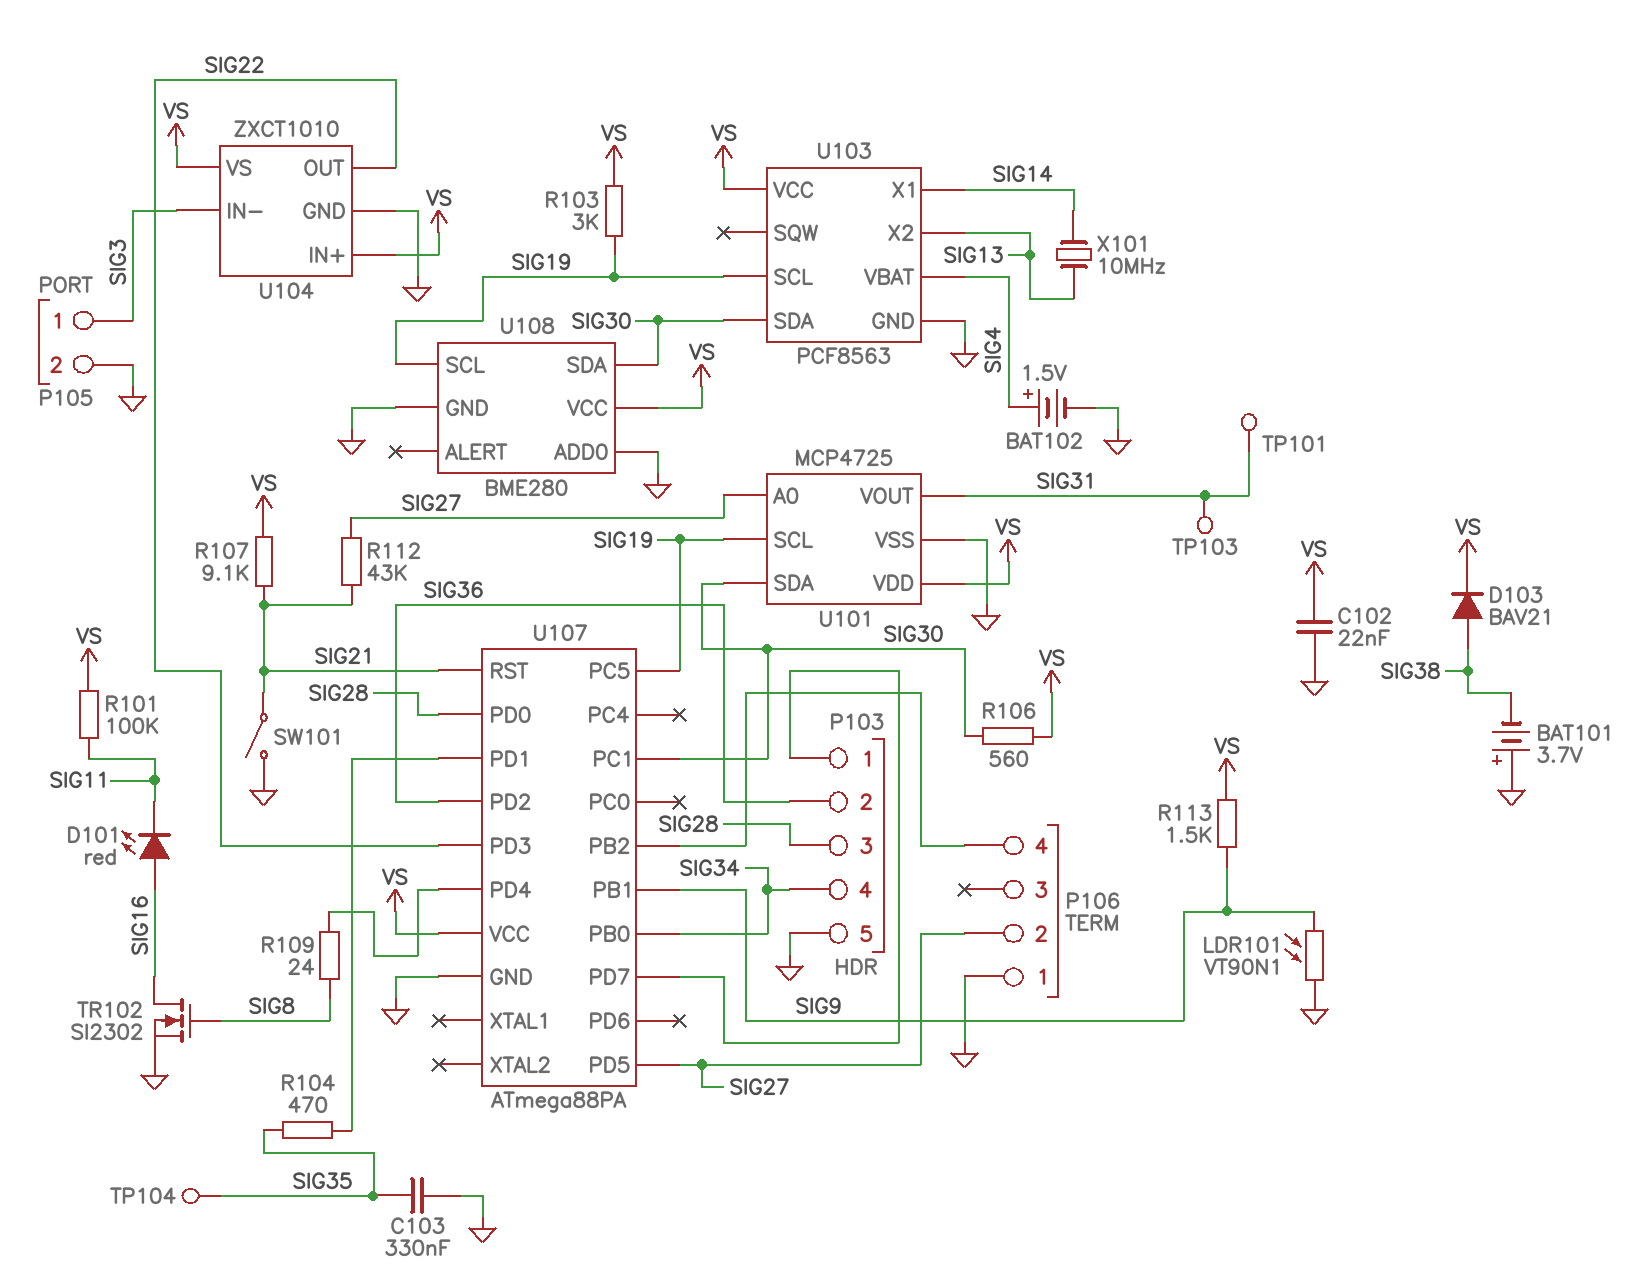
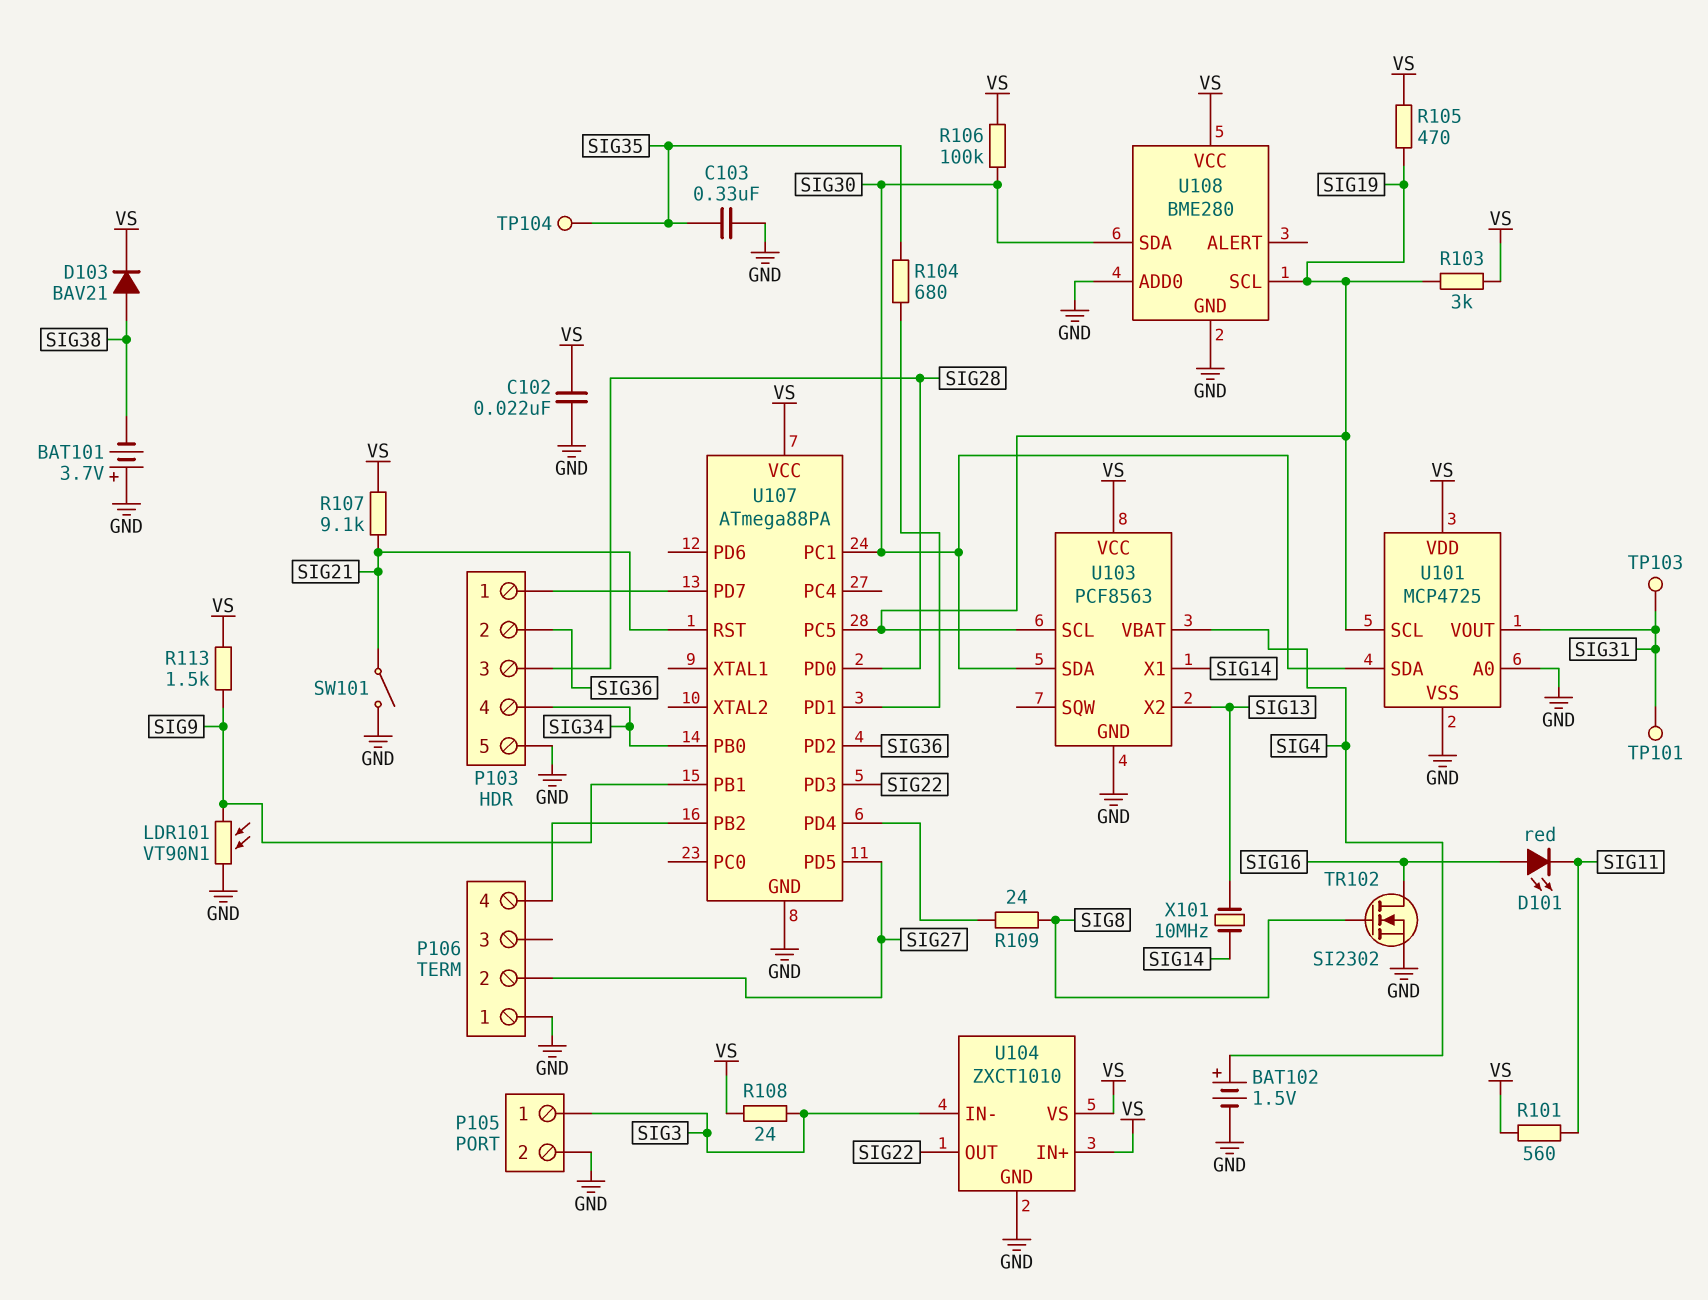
R101: 100k (SIG11, VS) -> 560 (SIG11, VS)
R104: 470 (SIG35, U107/PD1) -> 680 (SIG35, U107/PD1)
R105: none -> 470 (SIG19, VS)
R106: 560 (SIG30, VS) -> 100k (SIG30, VS)
R108: none -> 24 (SIG3, VS)
R112: 43k (SIG21, SIG27) -> none
U101 pin A0: SIG27 -> GND

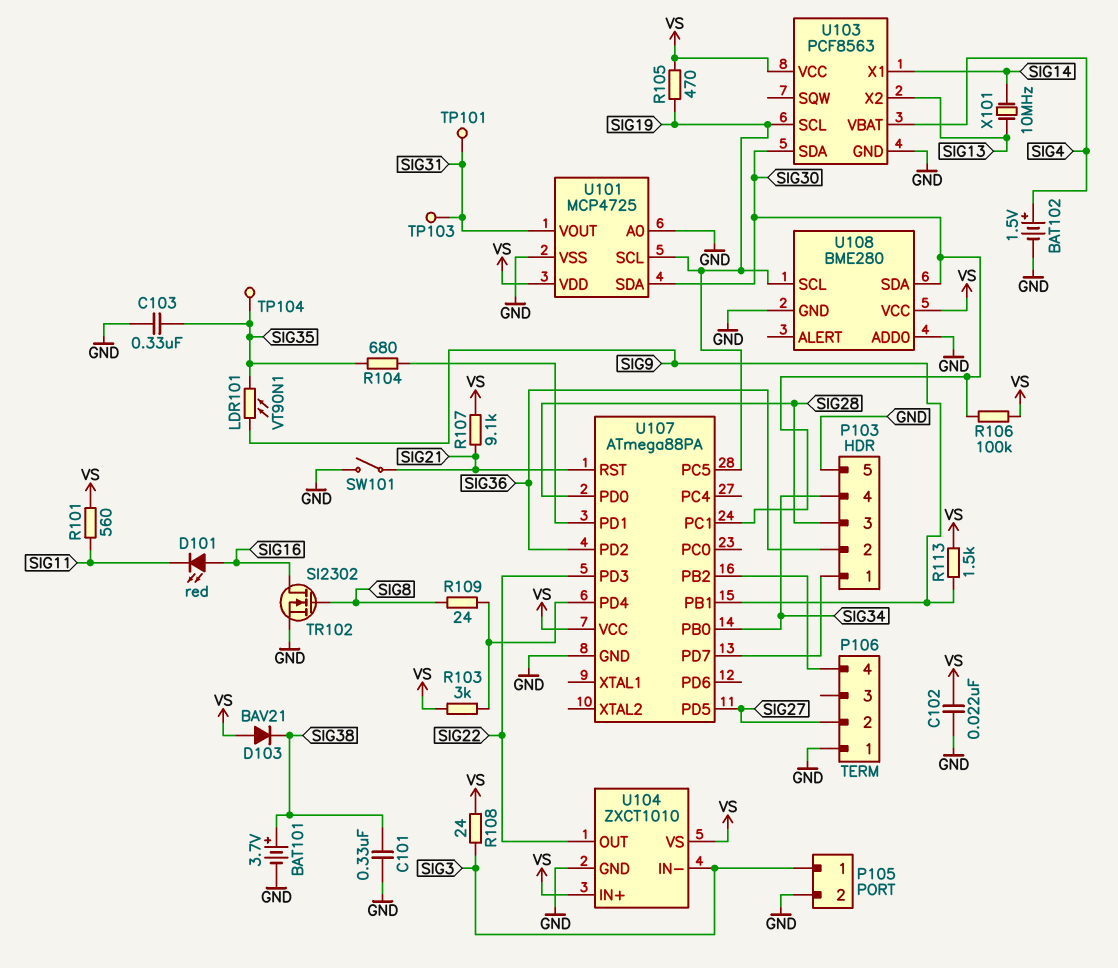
BAT101: 3.7V (plus GND, minus SIG38) -> 3.7V (plus SIG38, minus GND)
C101: none -> 330nF (GND, SIG38)
D103: diode BAV21 (A SIG38, K VS) -> diode BAV21 (A VS, K SIG38)
LDR101: VT90N1 (GND, SIG9) -> VT90N1 (SIG9, SIG35)
R103: 3k (SIG19, VS) -> 3k (U107/PD4, VS)

